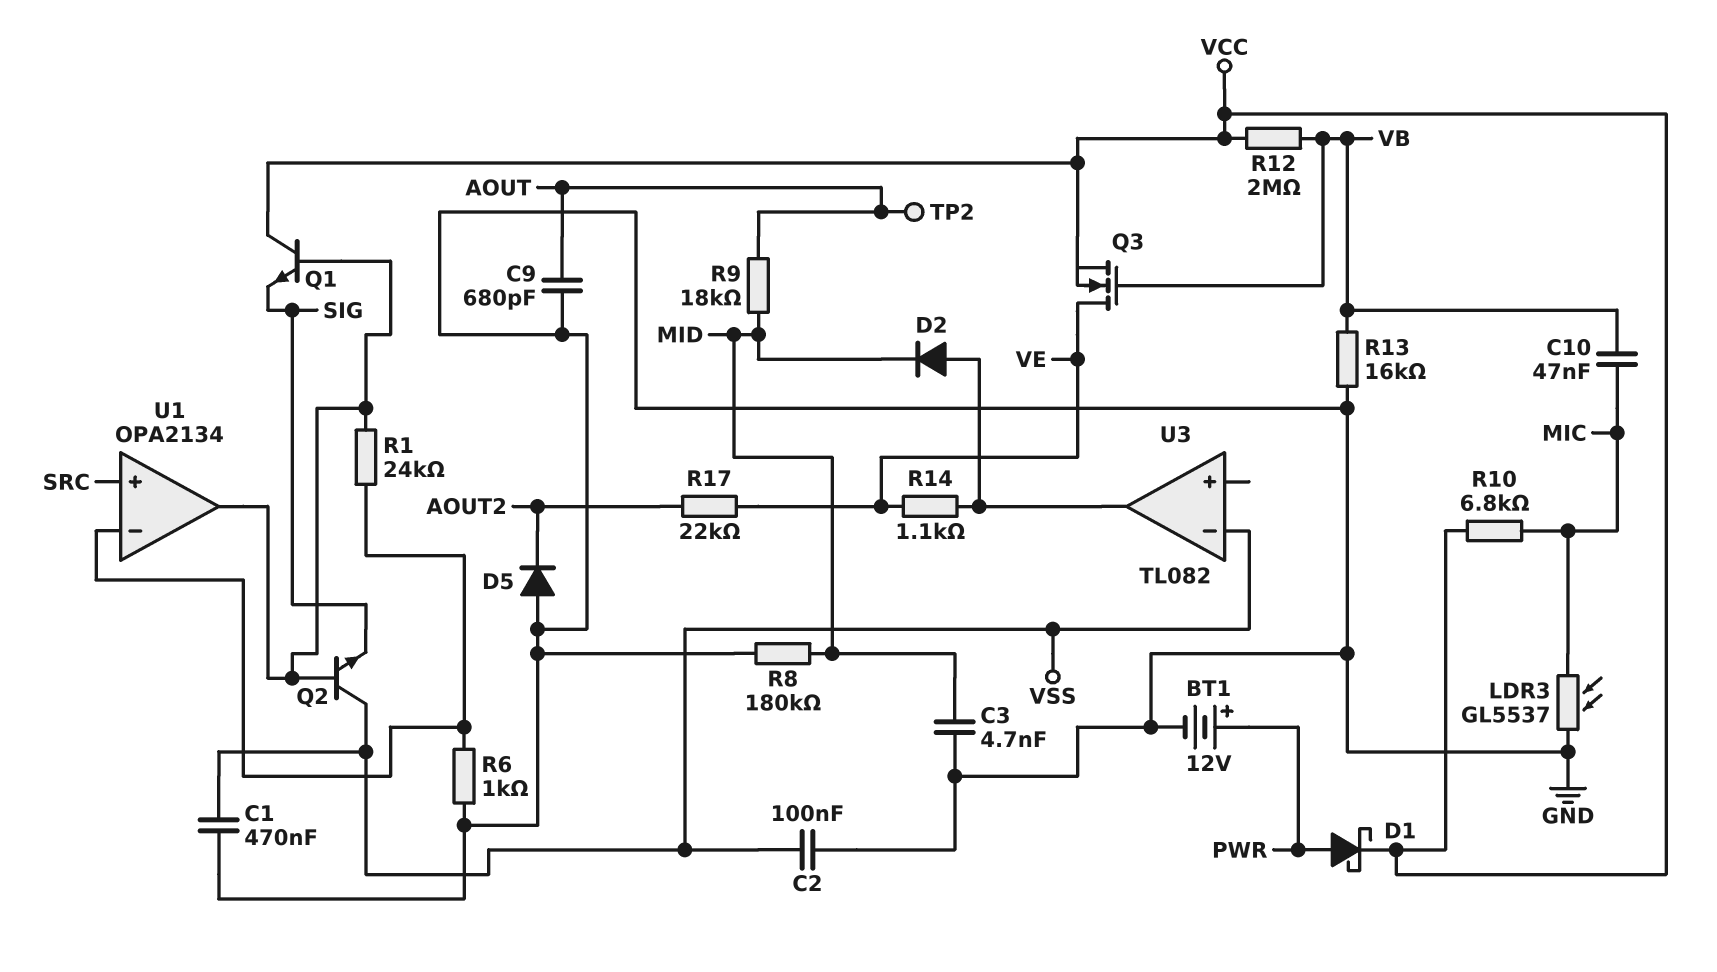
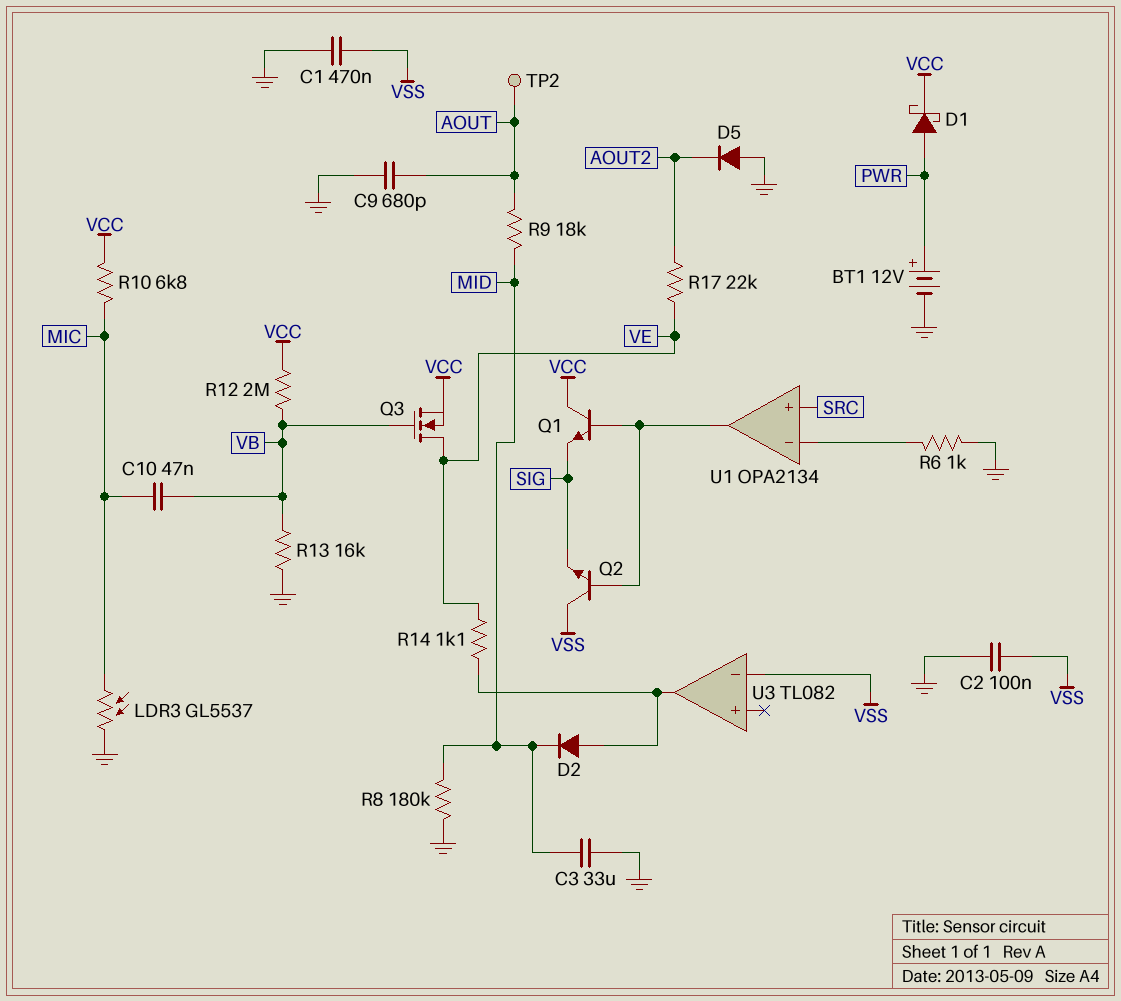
C3: 4.7nF (GND, MID) -> 33uF (GND, MID)
R1: 24k (U1/in-, U1/out) -> none

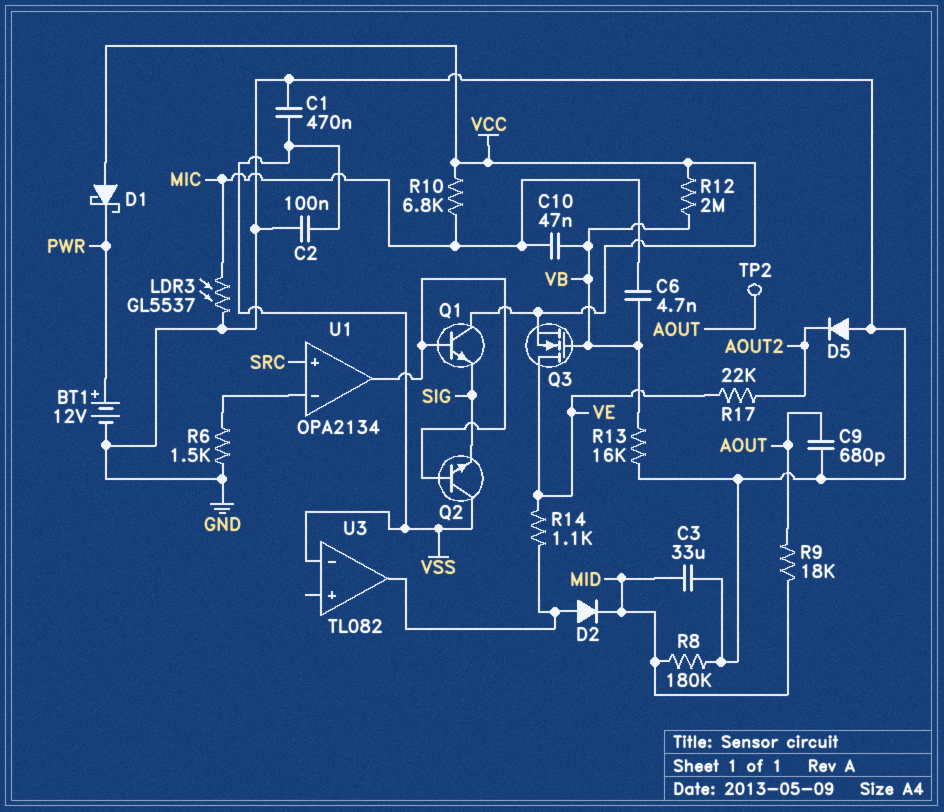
C6: none -> 4.7nF (MIC, VB)
D1: schottky (A PWR, K VCC) -> schottky (A VCC, K PWR)
R6: 1k (GND, U1/in-) -> 1.5k (GND, U1/in-)

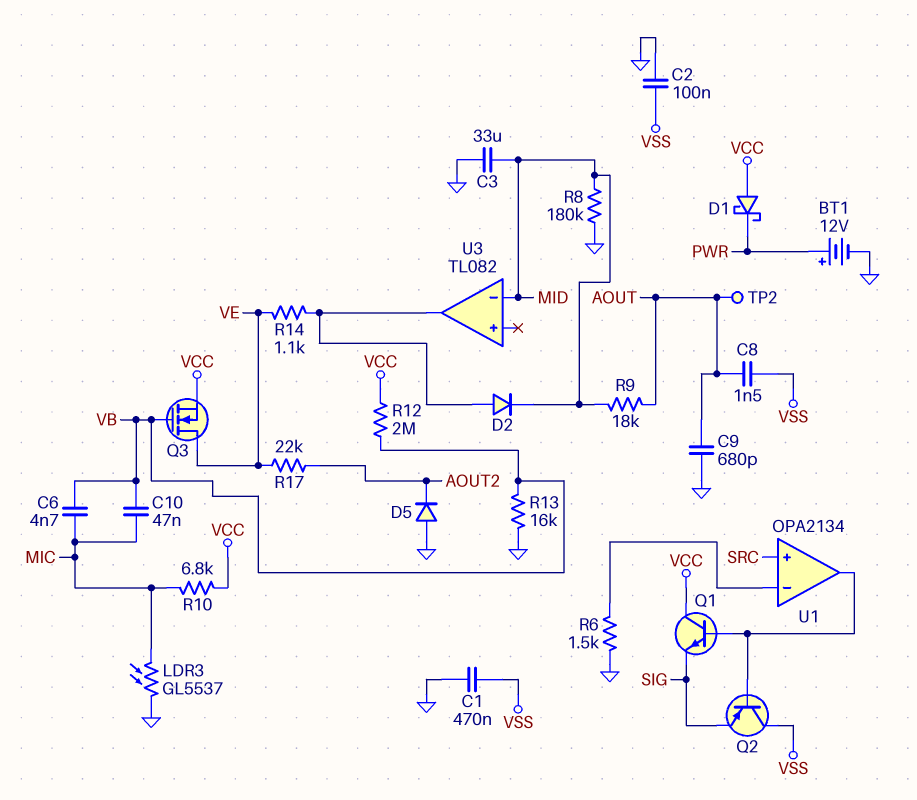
C8: none -> 1.5nF (AOUT, VSS)
Q2: NPN (B U1/out, C VSS, E SIG) -> PNP (B U1/out, C VSS, E SIG)
U3 pin in-: VSS -> MID

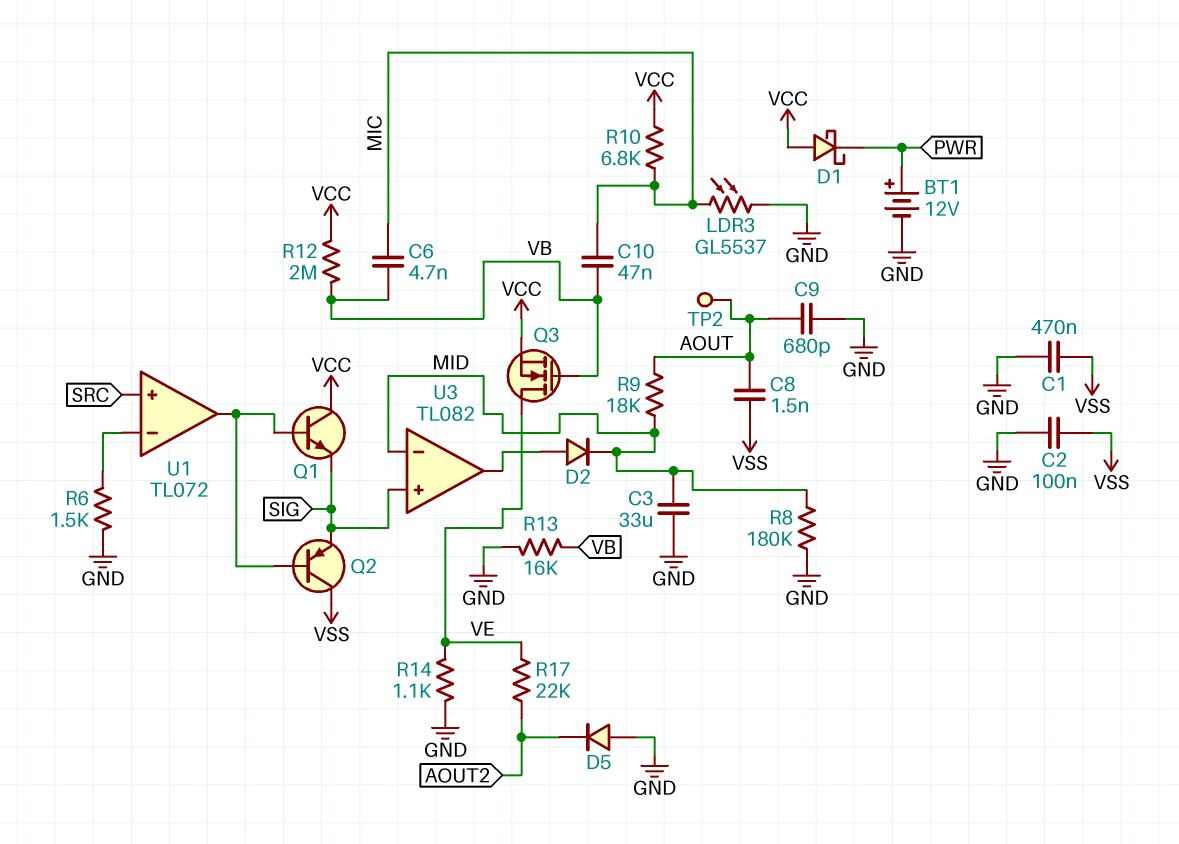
R14: 1.1k (U3/out, VE) -> 1.1k (GND, VE)
U1: OPA2134 -> TL072
U3 pin in+: none -> SIG

